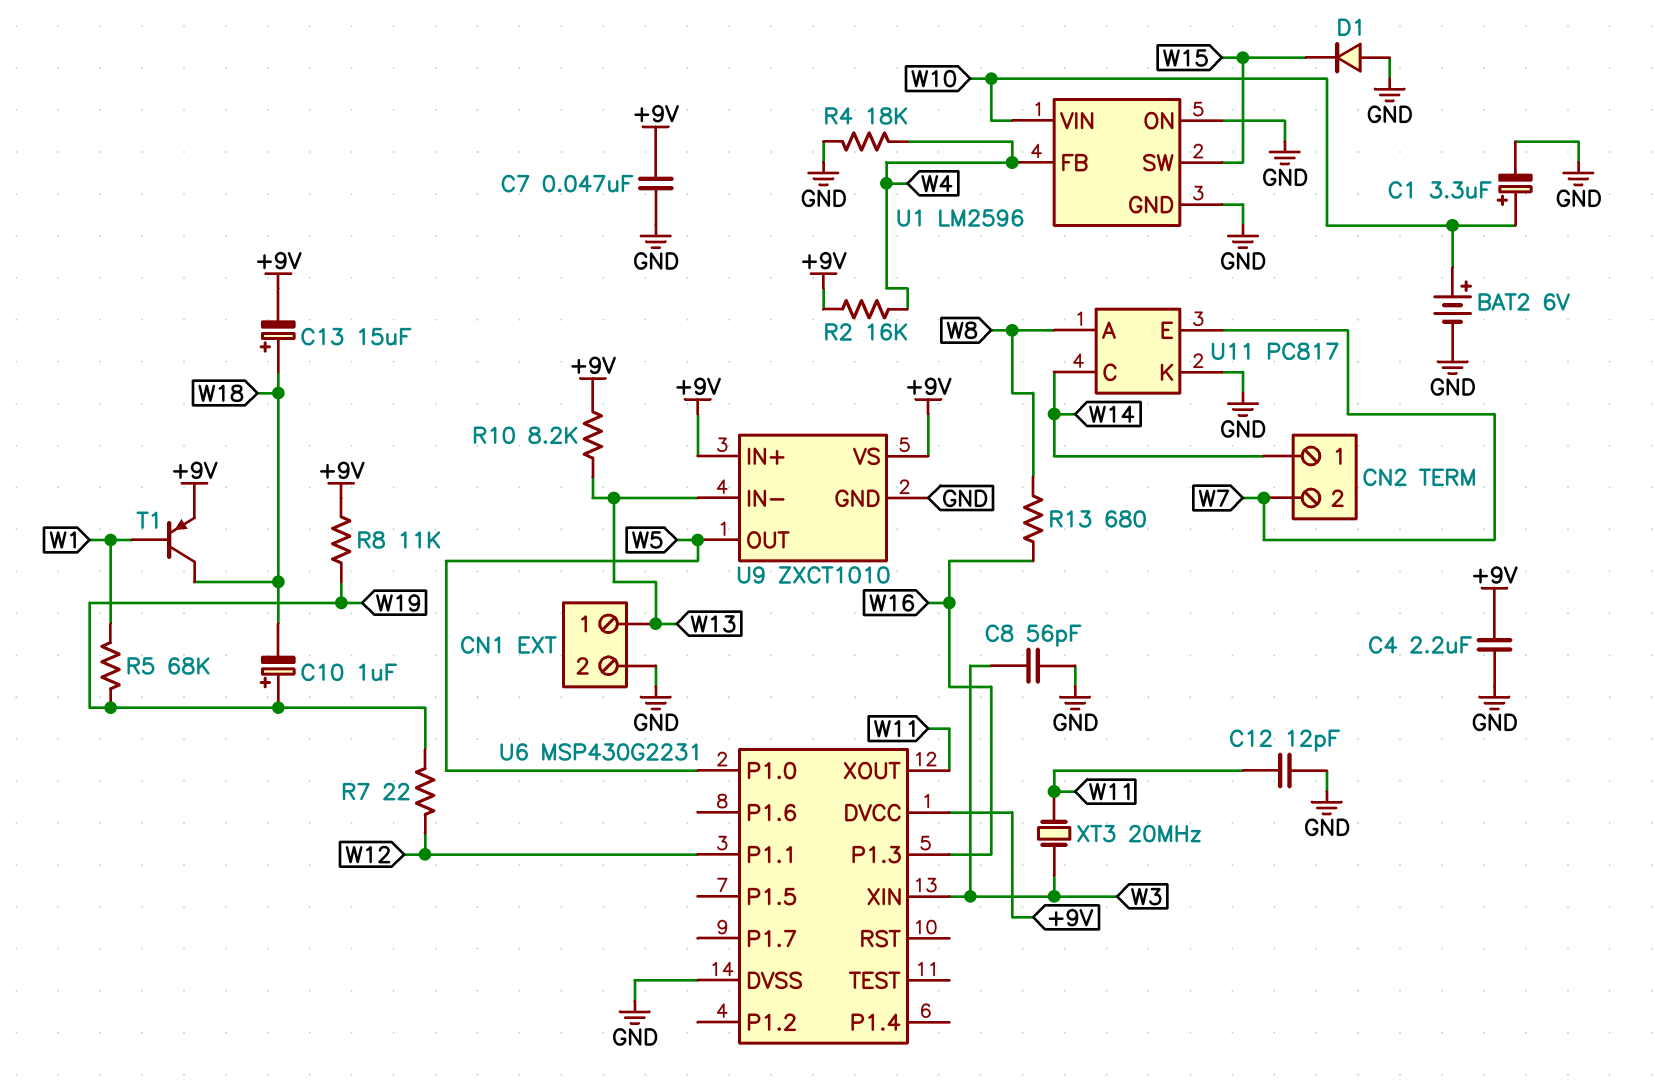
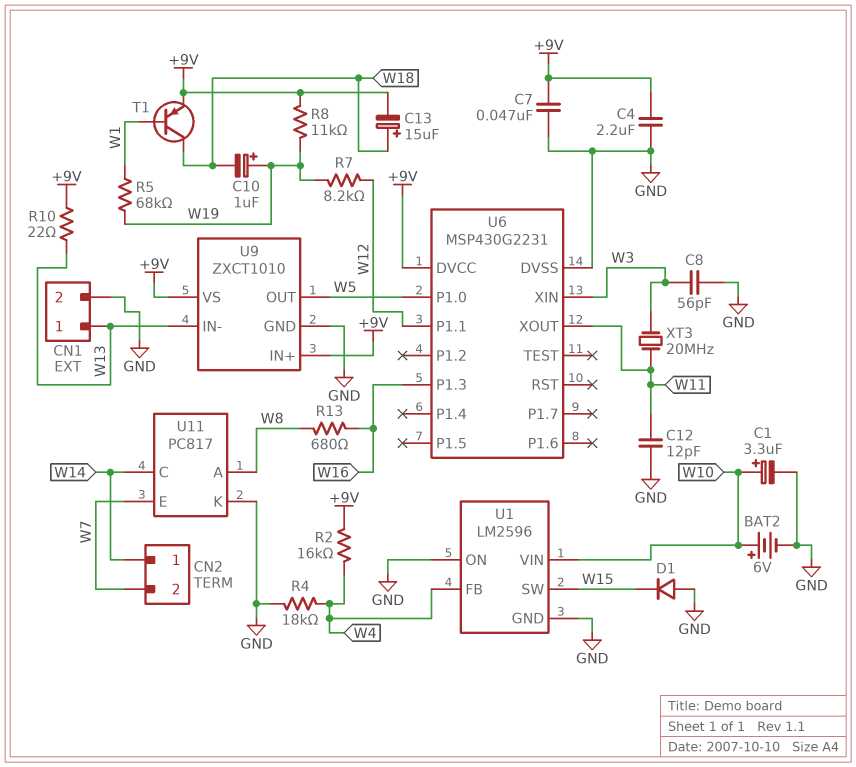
R7: 22 (W12, W19) -> 8.2k (W12, W19)
R10: 8.2k (+9V, W13) -> 22 (+9V, W13)

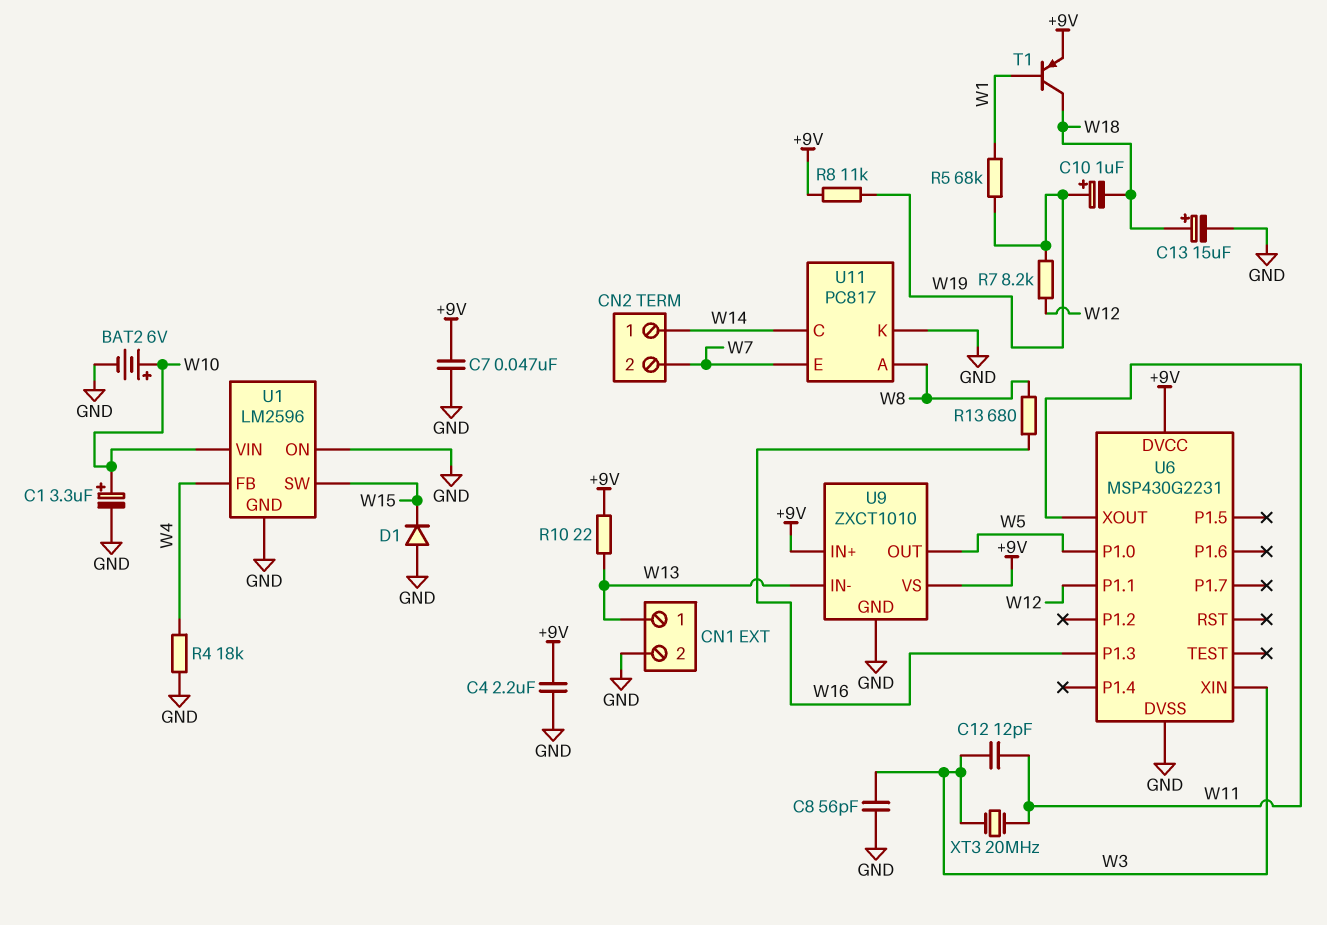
C12: 12pF (GND, W11) -> 12pF (W3, W11)
C13: 15uF (plus W18, minus +9V) -> 15uF (plus W18, minus GND)
R2: 16k (+9V, W4) -> none

